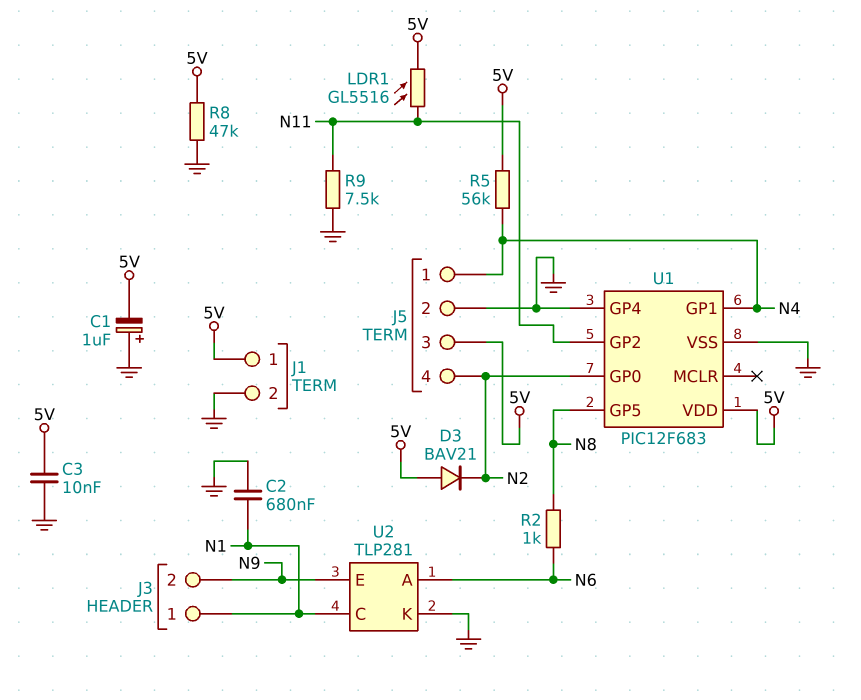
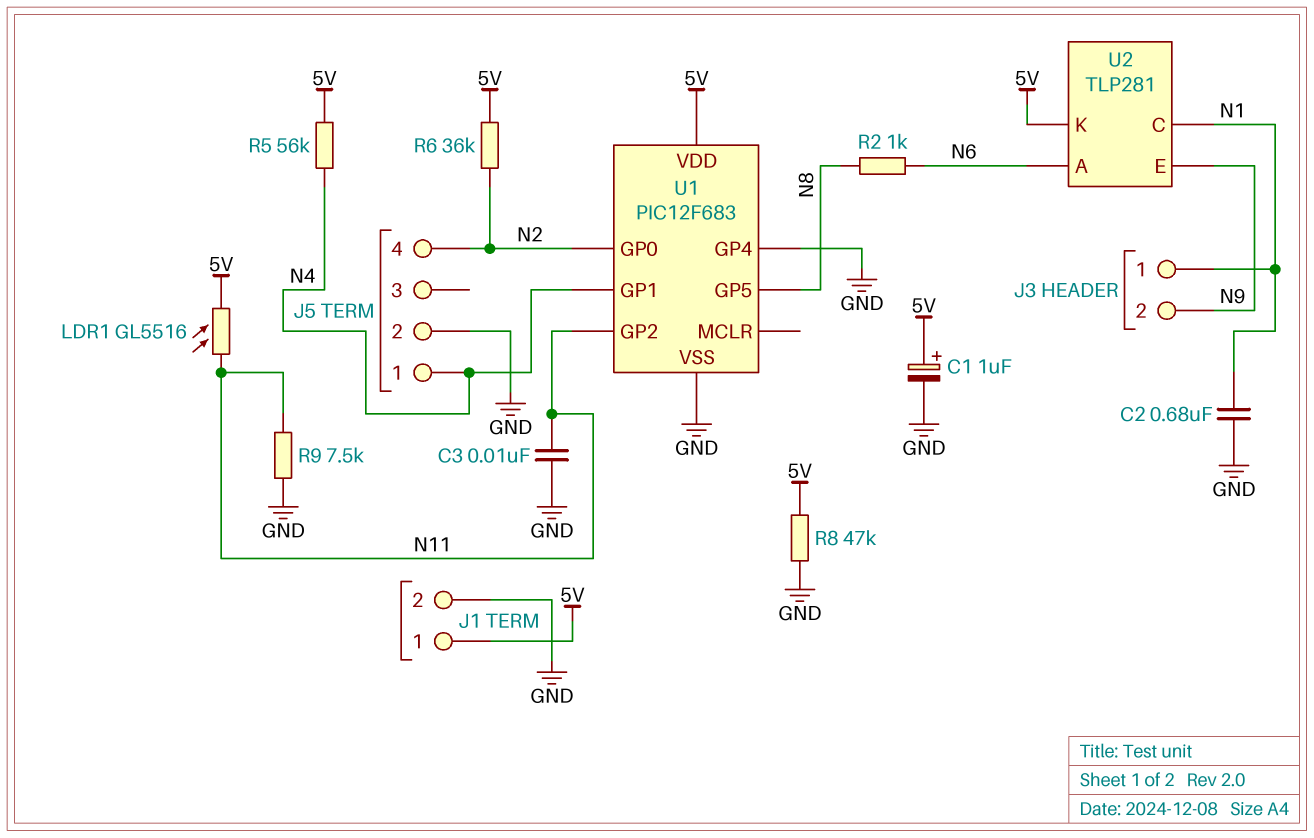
C1: 1uF (plus GND, minus 5V) -> 1uF (plus 5V, minus GND)
C3: 10nF (5V, GND) -> 10nF (GND, N11)
D3: diode BAV21 (A 5V, K N2) -> none
J5 pin 3: 5V -> none
R6: none -> 36k (5V, N2)
U2 pin K: GND -> 5V

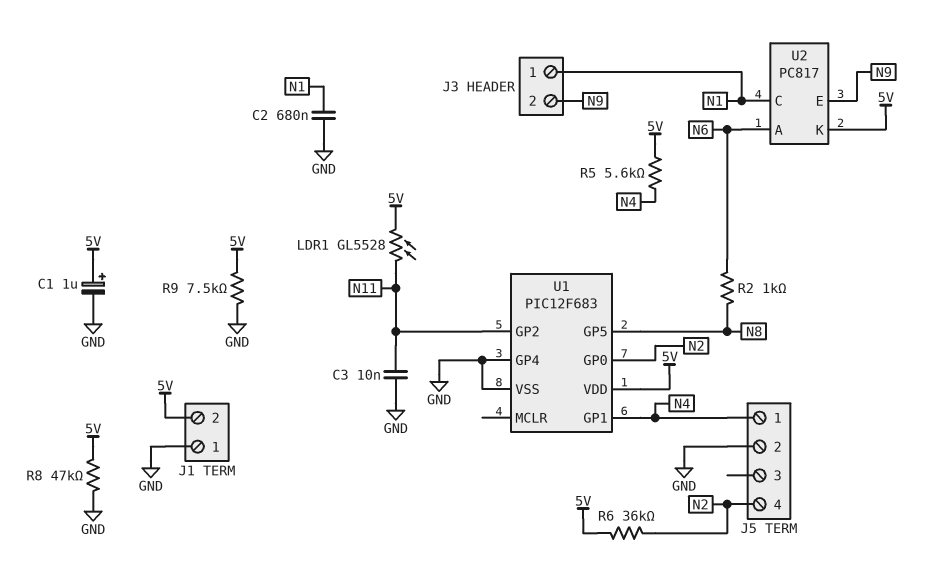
J1 pin 1: 5V -> GND
J1 pin 2: GND -> 5V
LDR1: GL5516 (5V, N11) -> GL5528 (5V, N11)
R5: 56k (5V, N4) -> 5.6k (5V, N4)
R9: 7.5k (GND, N11) -> 7.5k (5V, GND)
U2: TLP281 -> PC817

